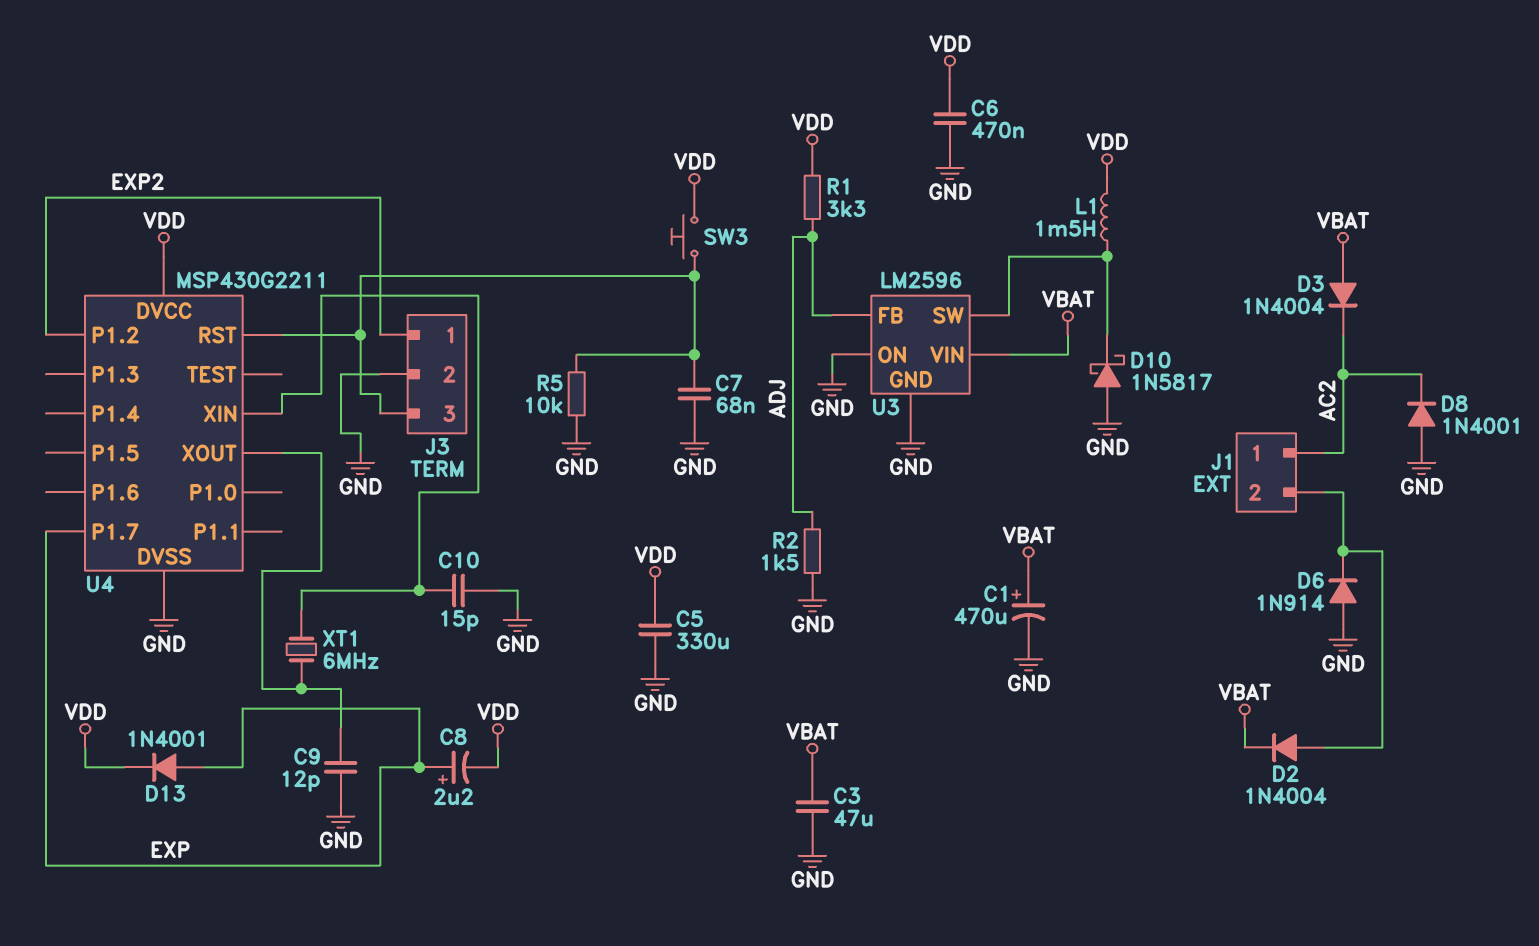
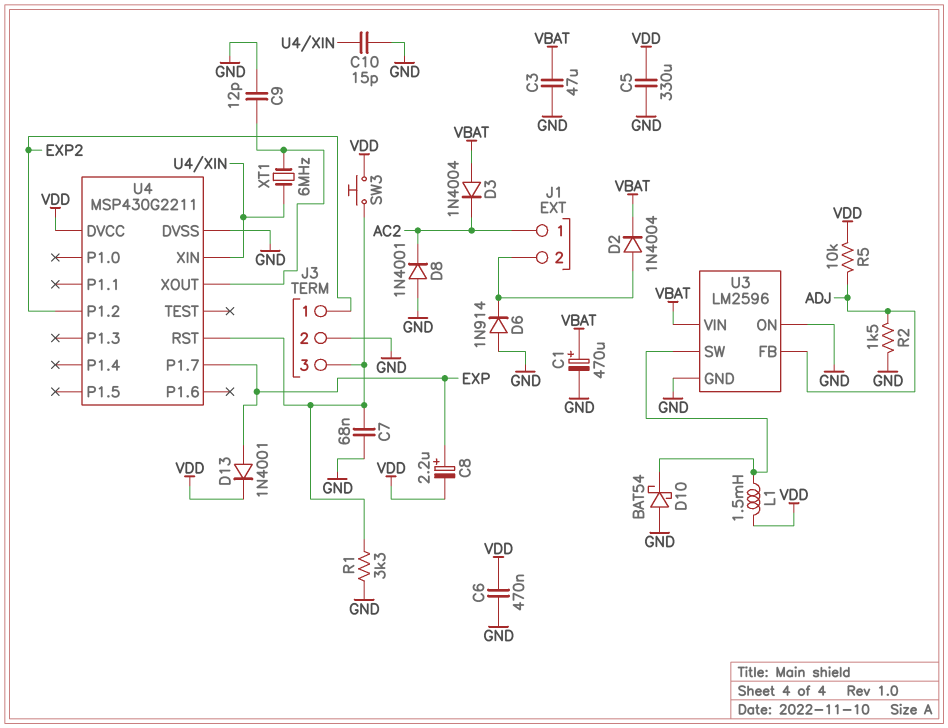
D10: schottky 1N5817 (A GND, K U3/SW) -> schottky BAT54 (A GND, K U3/SW)
R1: 3.3k (ADJ, VDD) -> 3.3k (GND, J3/3)
R5: 10k (GND, J3/3) -> 10k (ADJ, VDD)

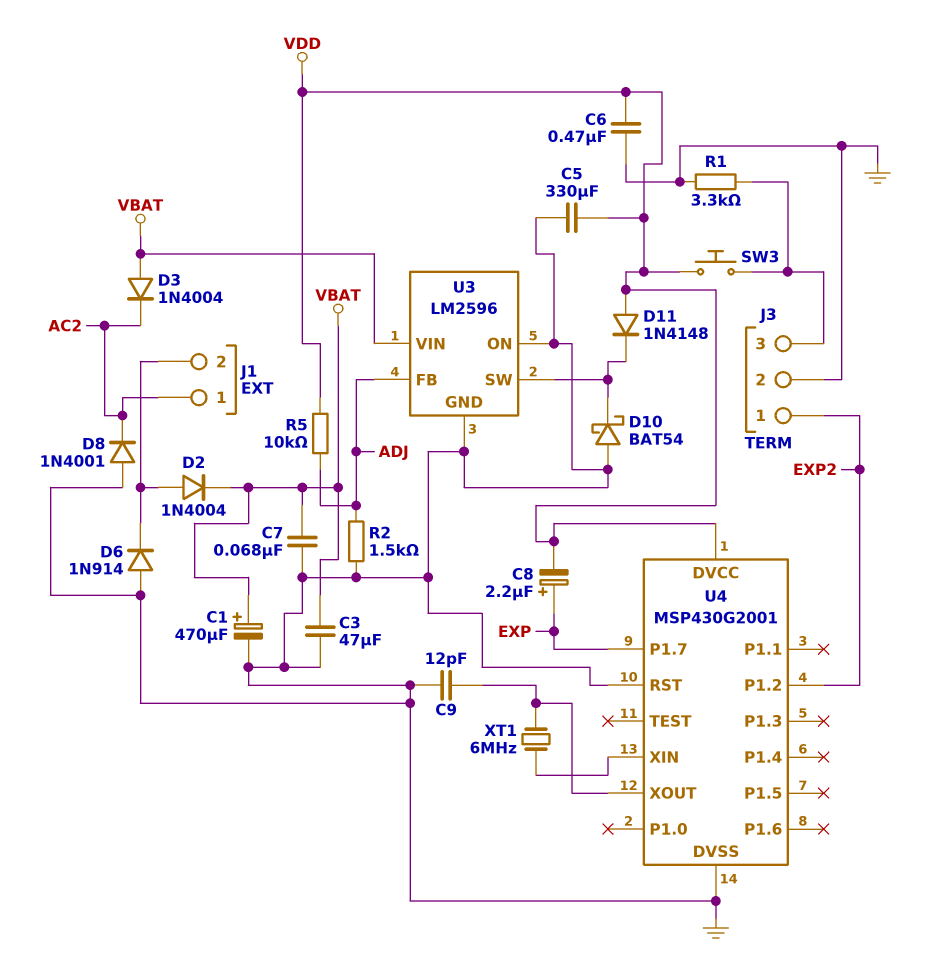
C7: 68nF (GND, J3/3) -> 68nF (GND, VBAT)
C10: 15pF (GND, U4/XIN) -> none
D11: none -> diode 1N4148 (A VDD, K U3/SW)
D13: diode 1N4001 (A EXP, K VDD) -> none
L1: 1.5mH (U3/SW, VDD) -> none
U4: MSP430G2211 -> MSP430G2001
U4 pin RST: J3/3 -> GND

